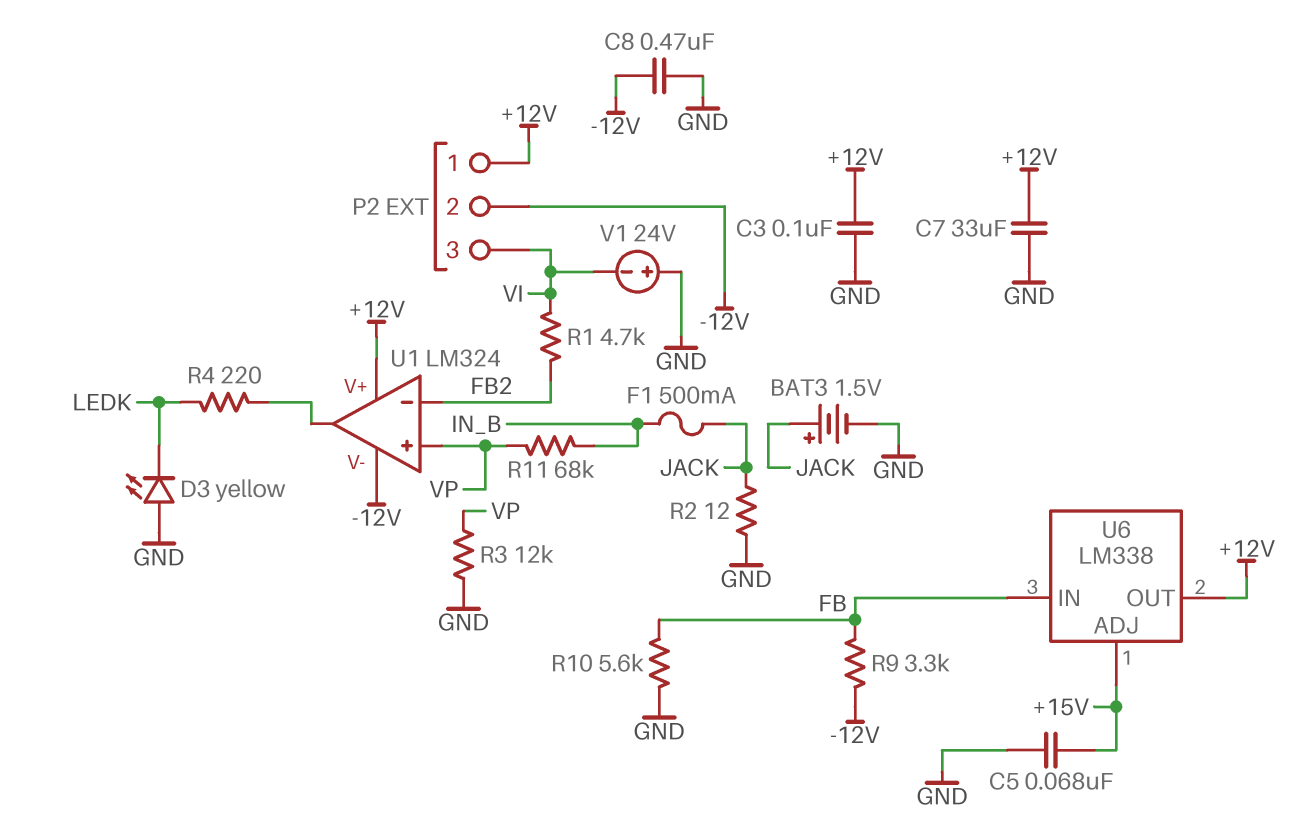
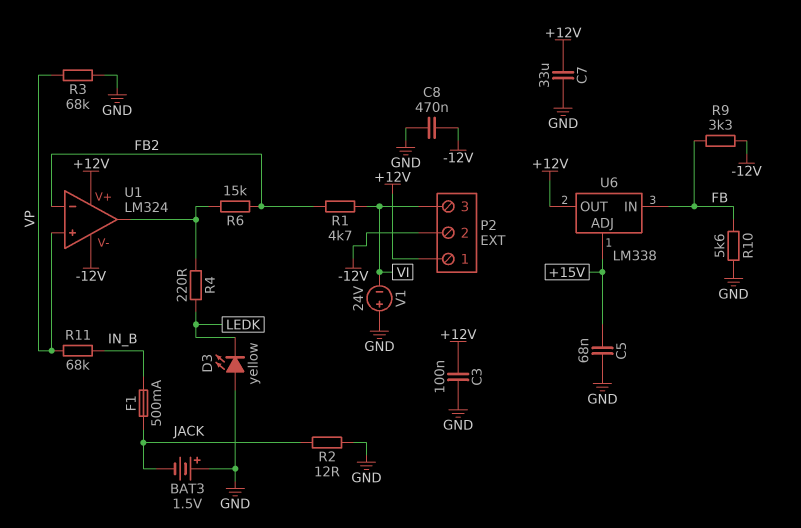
BAT3: 1.5V (plus JACK, minus GND) -> 1.5V (plus GND, minus JACK)
R3: 12k (GND, VP) -> 68k (GND, VP)
R6: none -> 15k (FB2, U1/out)

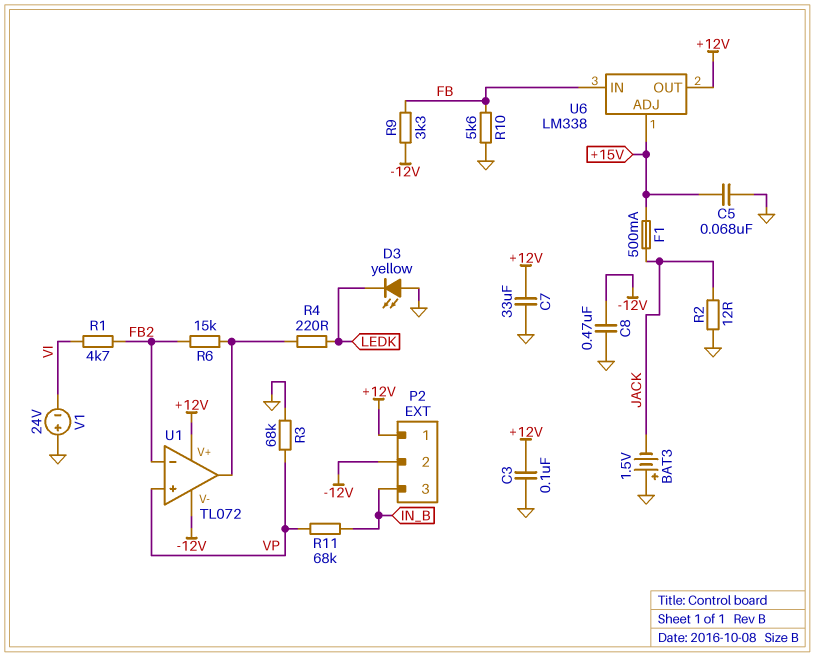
F1: 500mA (IN_B, JACK) -> 500mA (+15V, JACK)
P2 pin 3: VI -> IN_B
U1: LM324 -> TL072

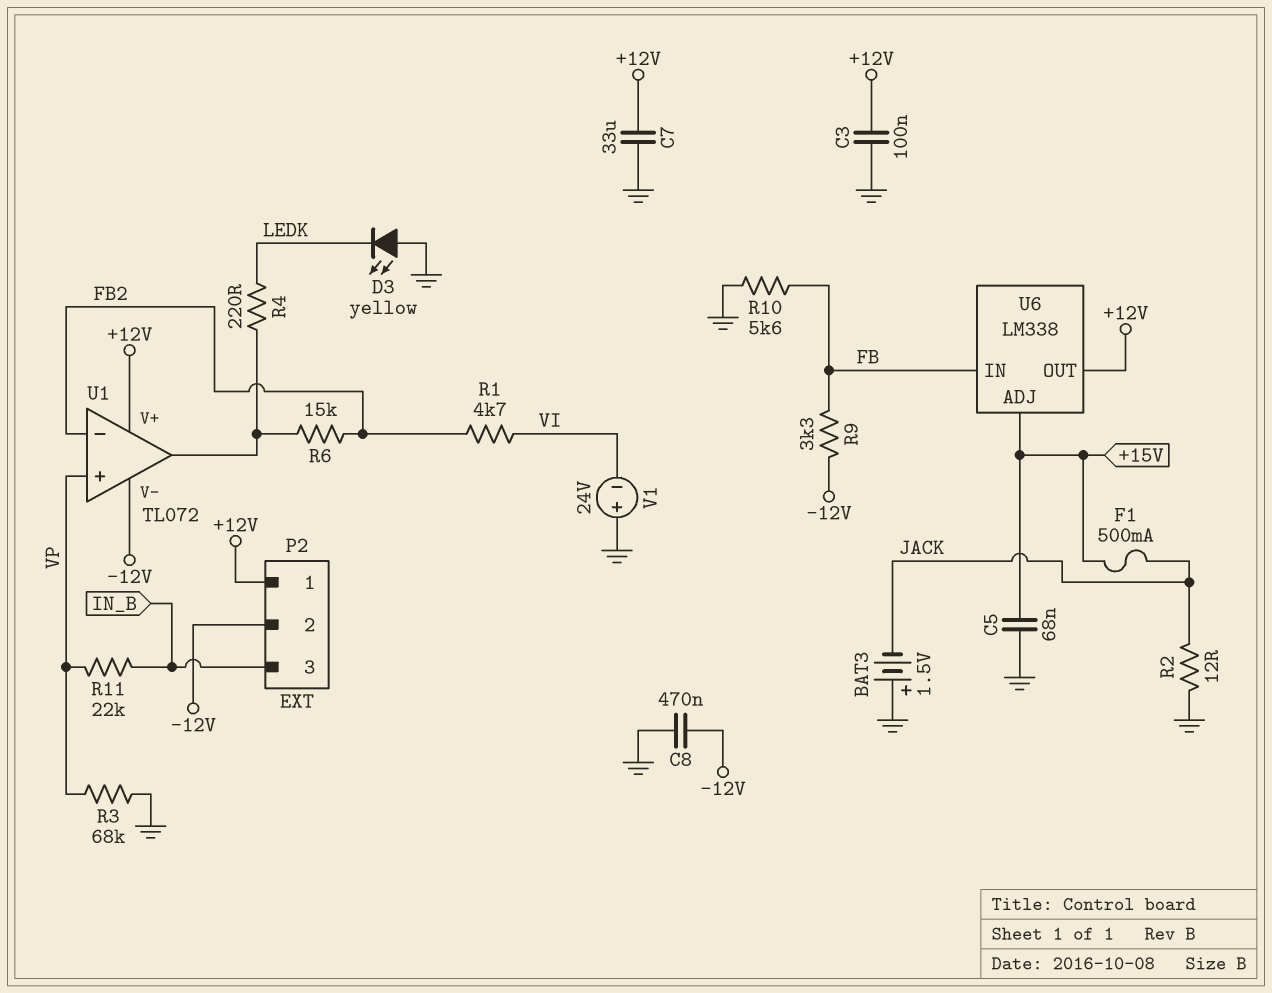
R11: 68k (IN_B, VP) -> 22k (IN_B, VP)

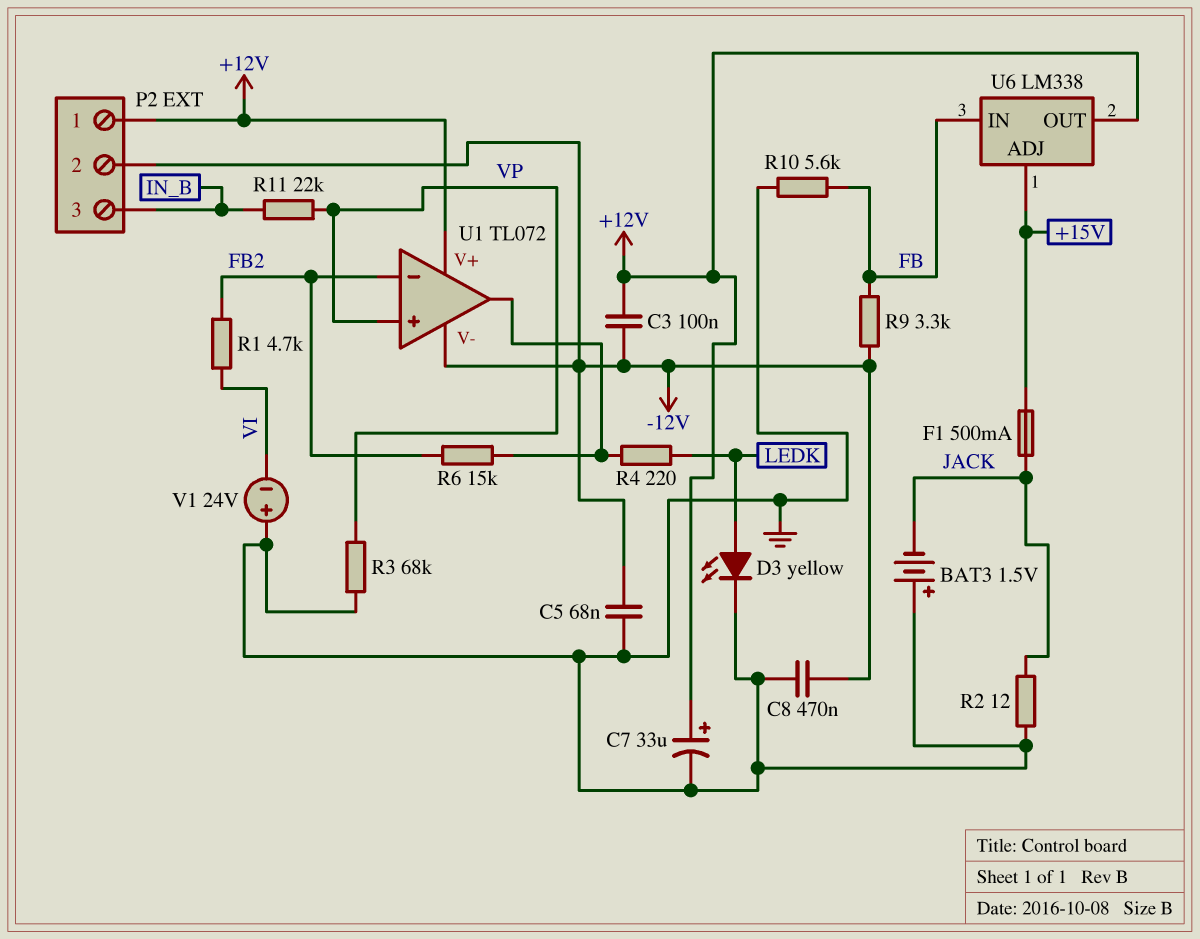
C3: 100nF (+12V, GND) -> 100nF (+12V, -12V)
C5: 68nF (+15V, GND) -> 68nF (-12V, GND)
C7: 33uF (+12V, GND) -> 33uF (plus +12V, minus GND)
D3: LED yellow (A GND, K LEDK) -> LED yellow (A LEDK, K GND)

